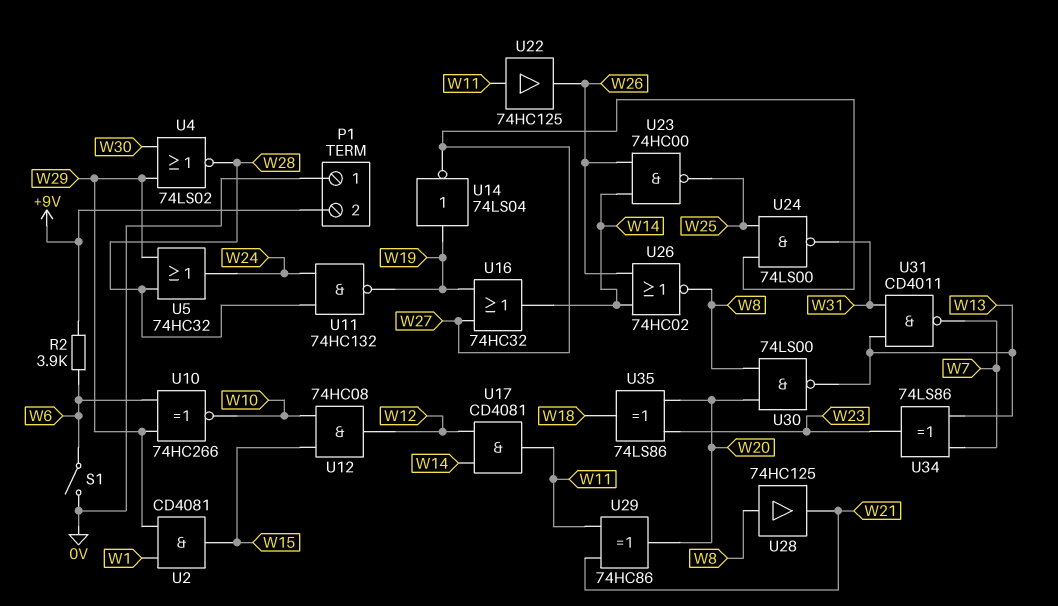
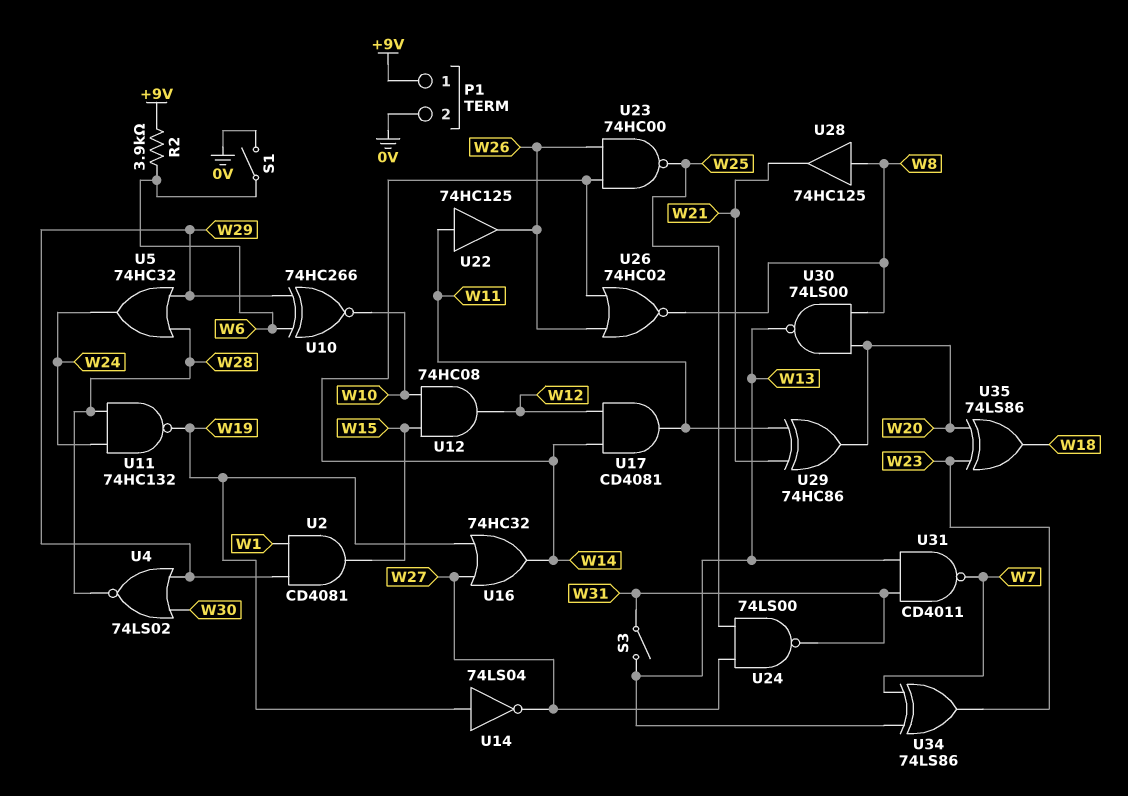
P1 pin 1: 0V -> +9V
P1 pin 2: +9V -> 0V
S3: none -> switch (W13, W31)

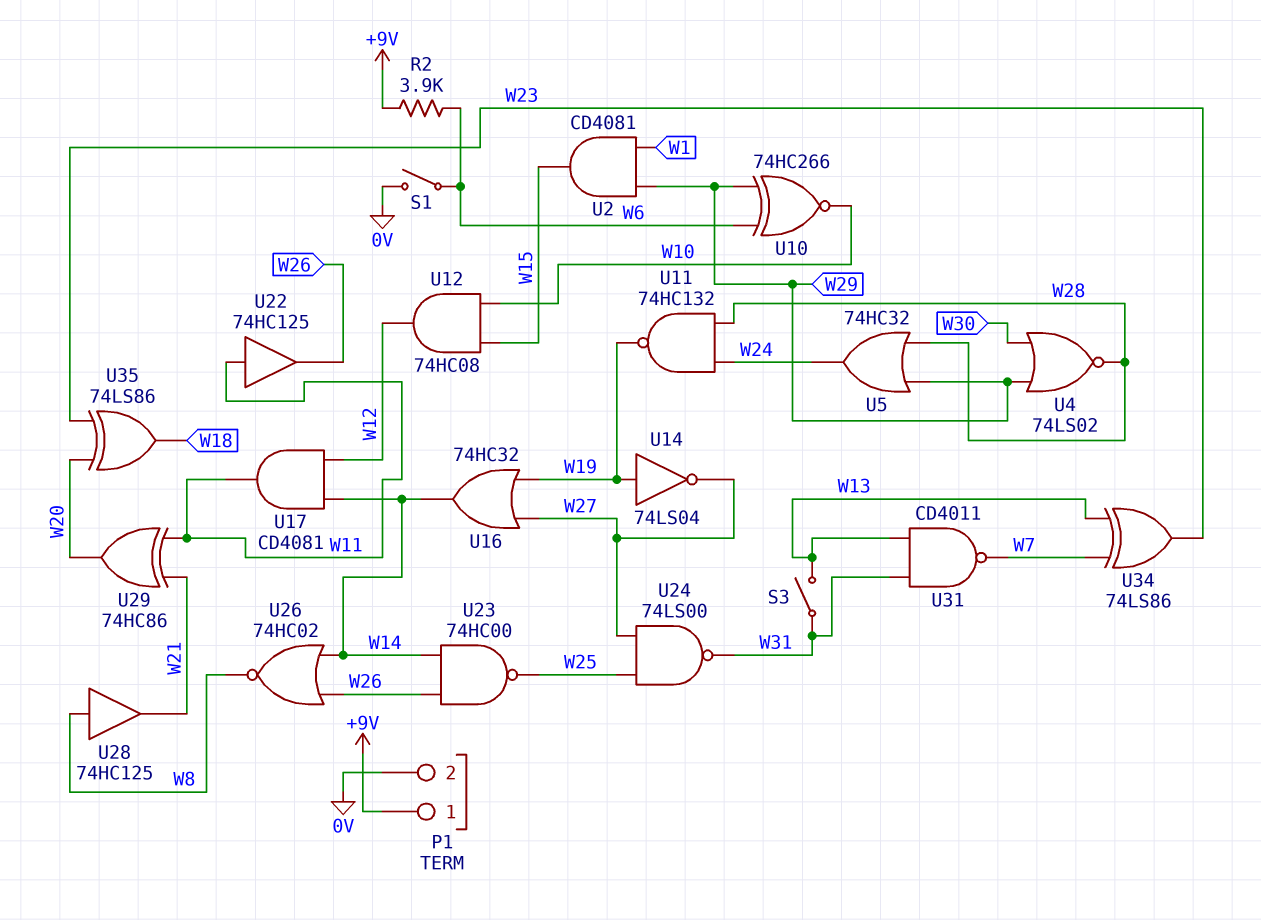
U30: NAND 74LS00 (in W8, in W20, out W13) -> none

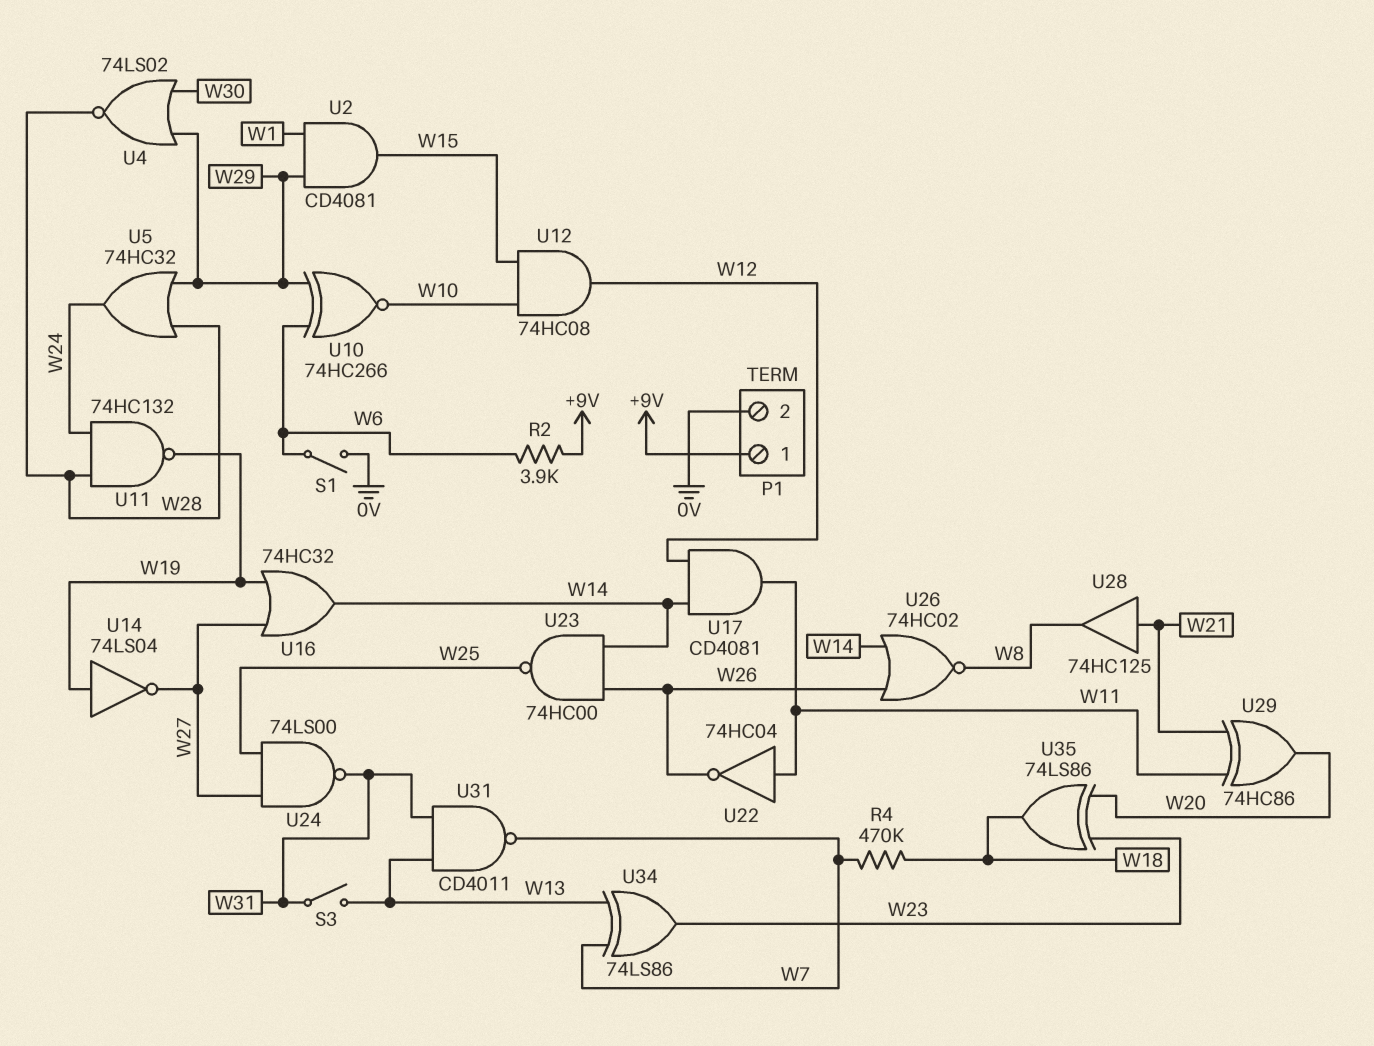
R4: none -> 470k (W7, W18)
U22: buffer 74HC125 (in W11, out W26) -> NOT 74HC04 (in W11, out W26)
U28: buffer 74HC125 (in W8, out W21) -> buffer 74HC125 (in W21, out W8)

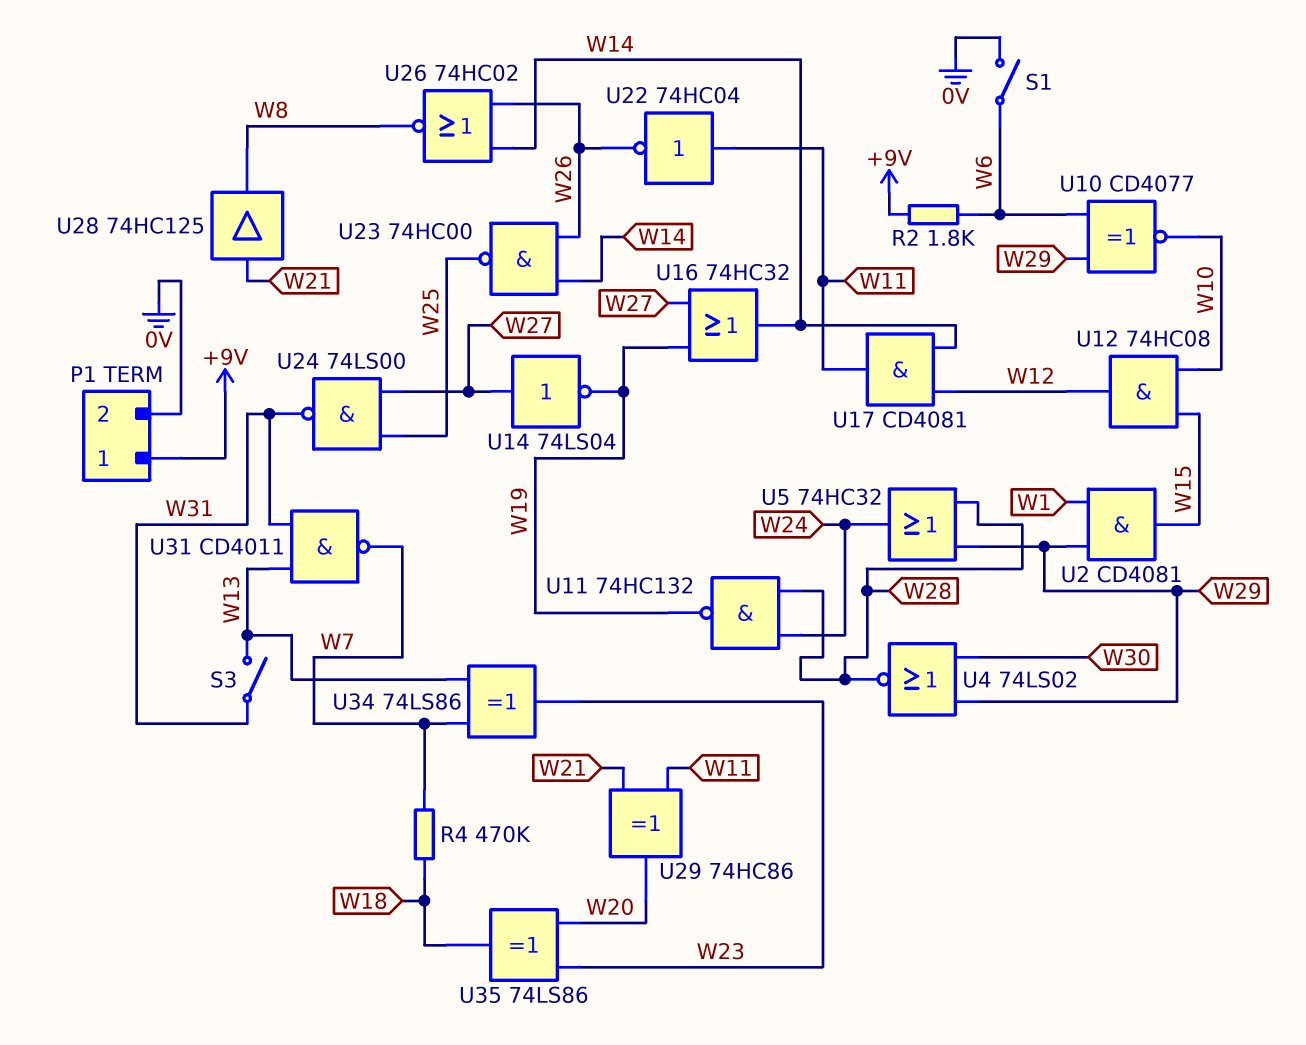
R2: 3.9k (+9V, W6) -> 1.8k (+9V, W6)
U10: XNOR 74HC266 (in W6, in W29, out W10) -> XNOR CD4077 (in W6, in W29, out W10)
U14: NOT 74LS04 (in W19, out W27) -> NOT 74LS04 (in W27, out W19)

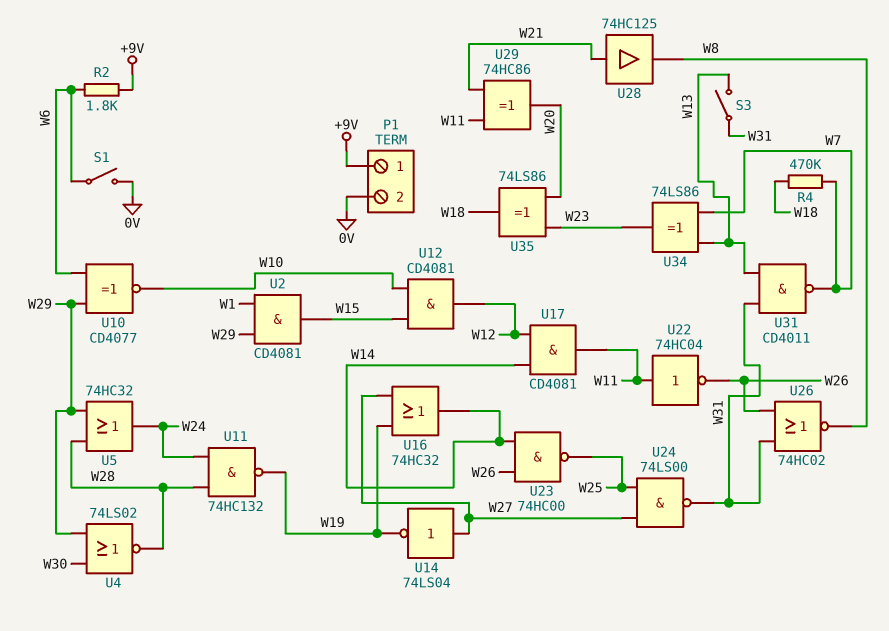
U12: AND 74HC08 (in W10, in W15, out W12) -> AND CD4081 (in W10, in W15, out W12)
U26: NOR 74HC02 (in W14, in W26, out W8) -> NOR 74HC02 (in W26, in W31, out W8)

